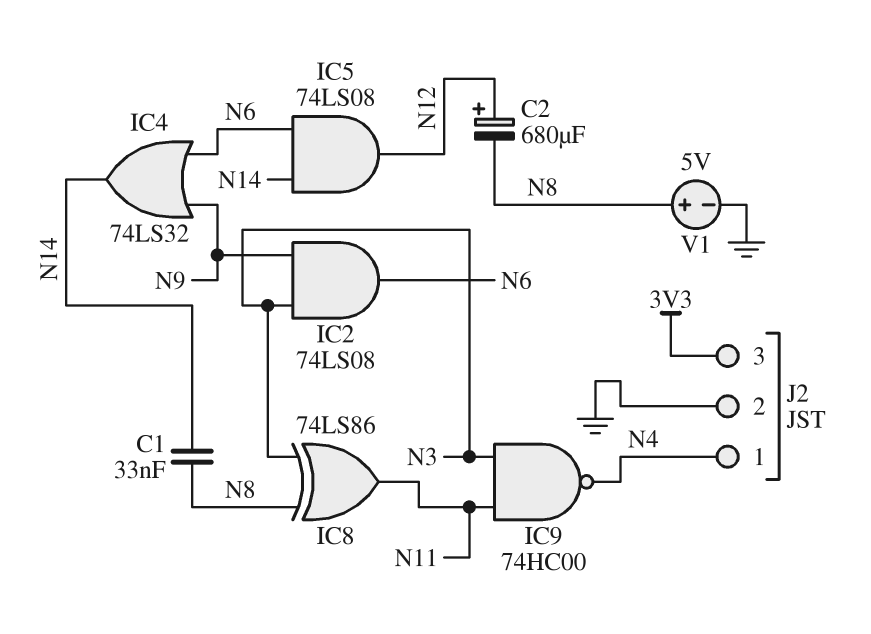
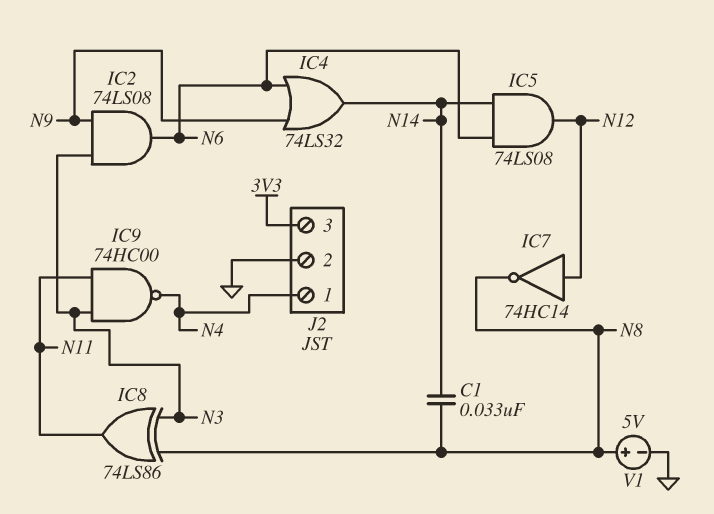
C2: 680uF (plus N12, minus N8) -> none
IC7: none -> NOT 74HC14 (in N12, out N8)

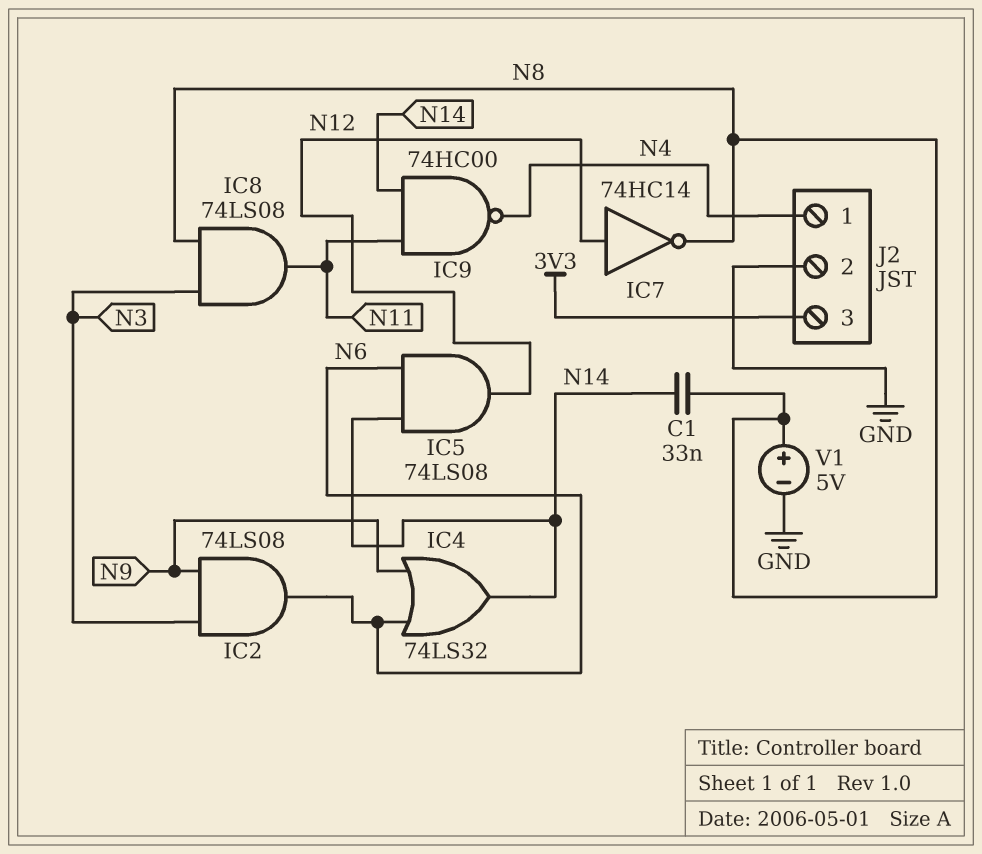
IC8: XOR 74LS86 (in N3, in N8, out N11) -> AND 74LS08 (in N3, in N8, out N11)
IC9: NAND 74HC00 (in N3, in N11, out N4) -> NAND 74HC00 (in N11, in N14, out N4)

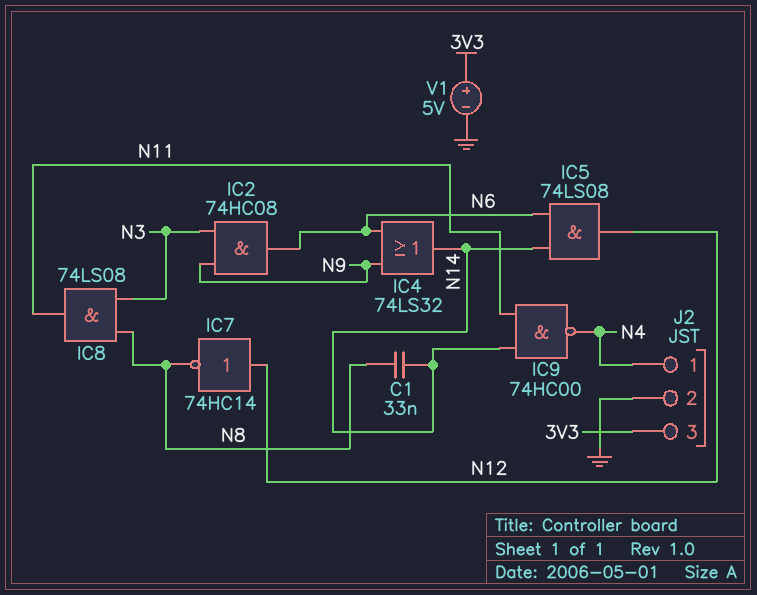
IC2: AND 74LS08 (in N3, in N9, out N6) -> AND 74HC08 (in N3, in N9, out N6)
V1: 5V (plus N8, minus GND) -> 5V (plus 3V3, minus GND)

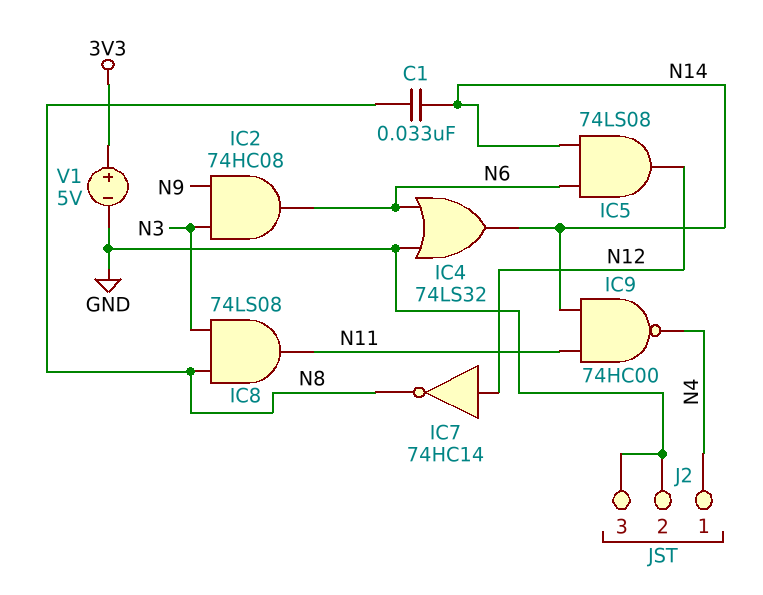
IC4: OR 74LS32 (in N6, in N9, out N14) -> OR 74LS32 (in GND, in N6, out N14)
J2 pin 3: 3V3 -> GND

